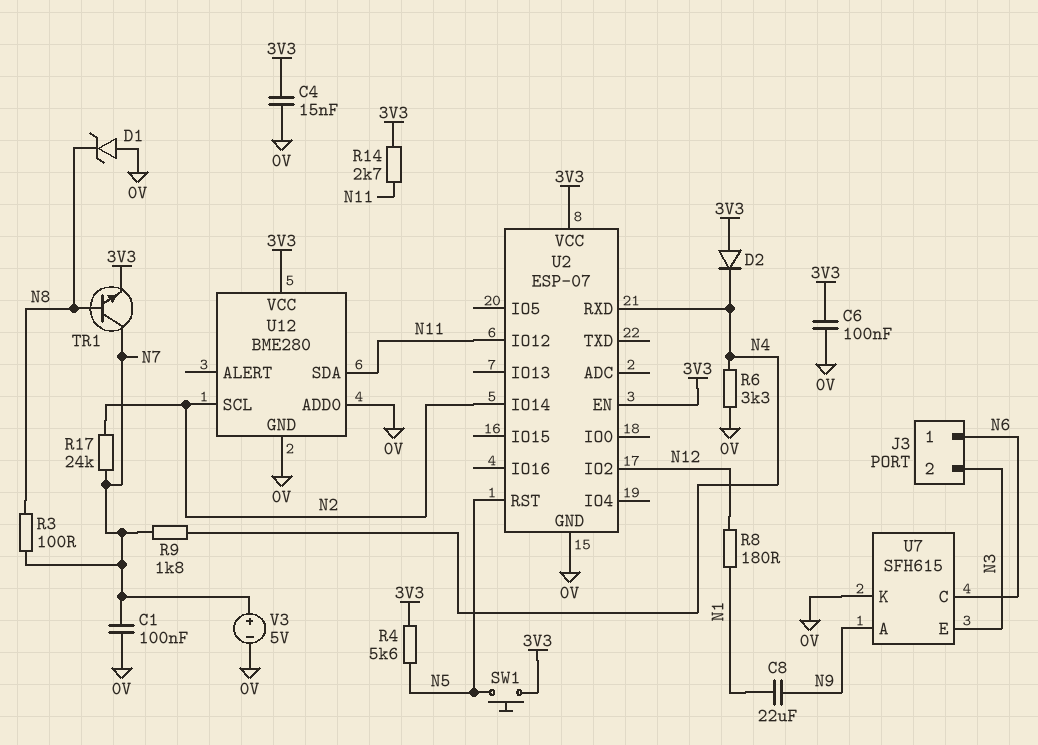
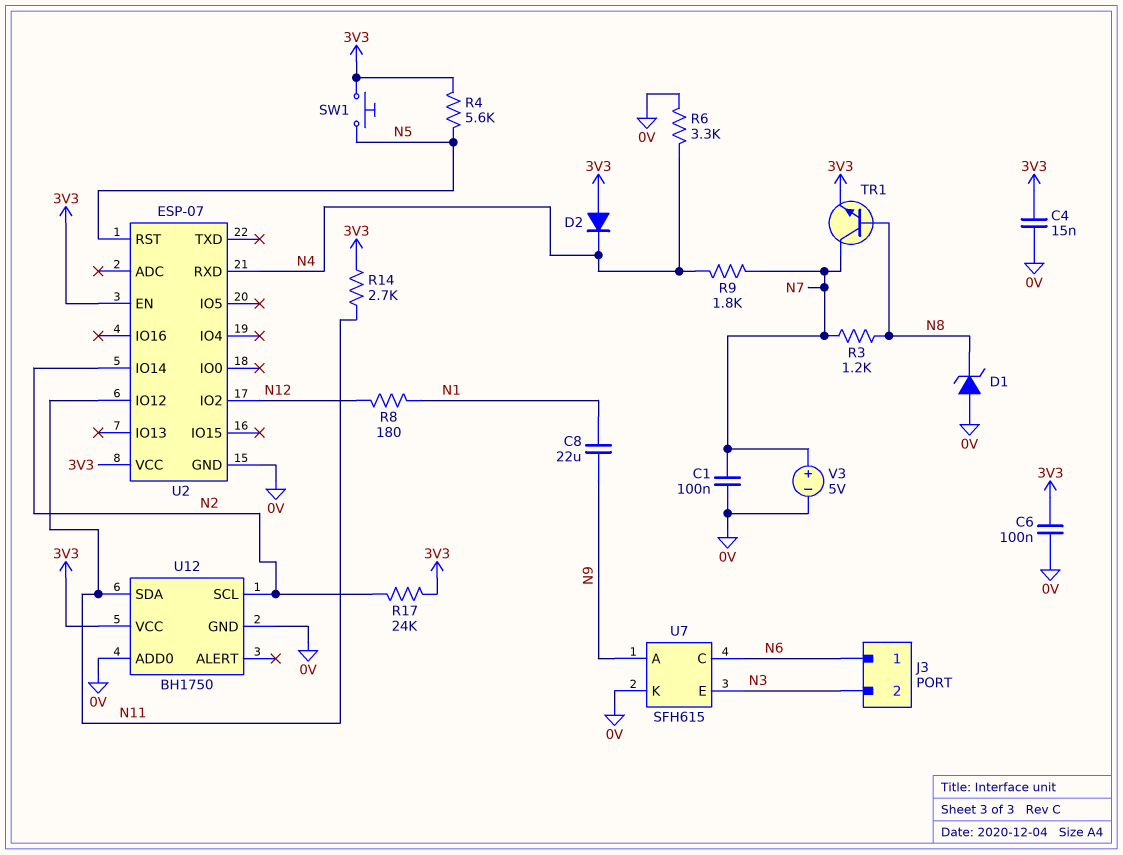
R3: 100 (N7, N8) -> 1.2k (N7, N8)
R17: 24k (N2, N7) -> 24k (3V3, N2)
U12: BME280 -> BH1750

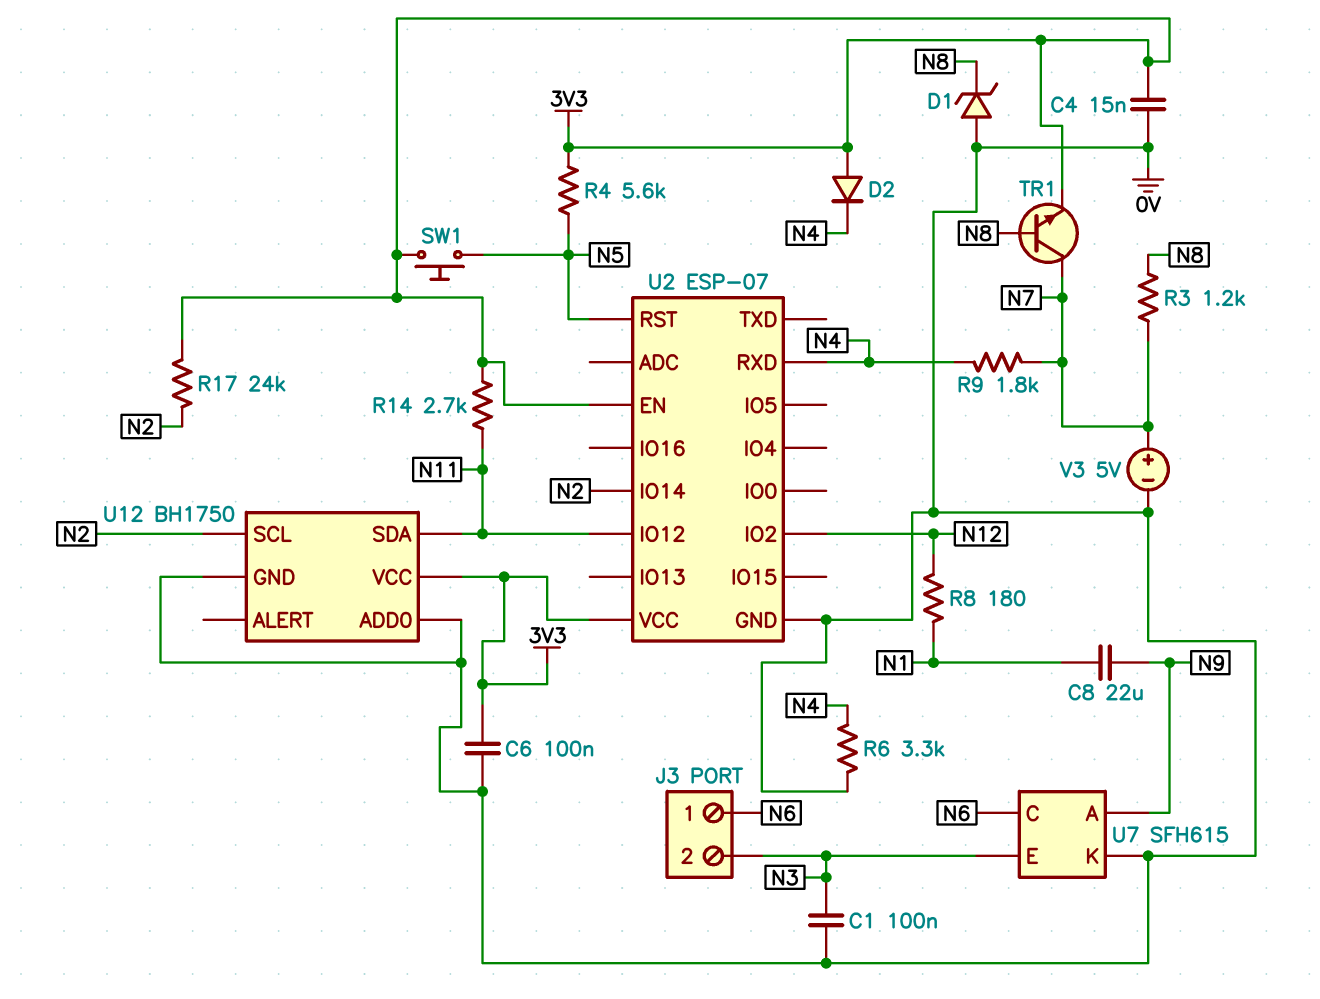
C1: 100nF (0V, N7) -> 100nF (0V, N3)

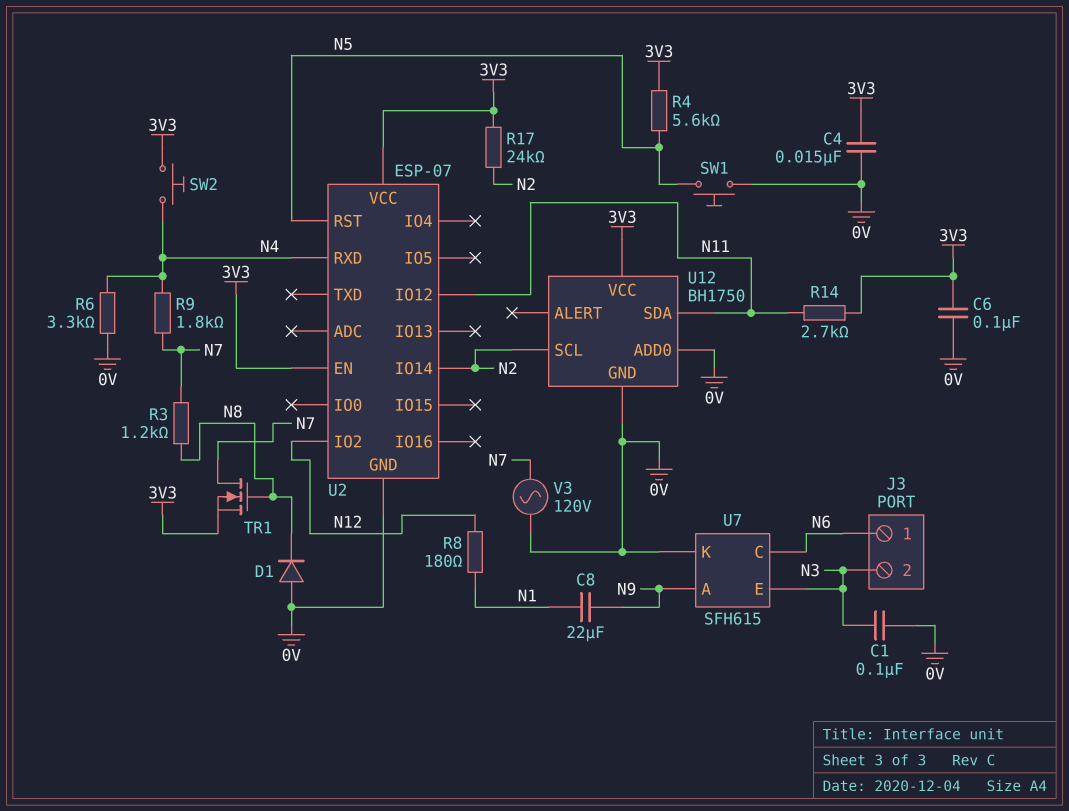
D1: zener (A 0V, K N8) -> diode (A 0V, K N8)
D2: diode (A 3V3, K N4) -> none
SW1: button (3V3, N5) -> button (0V, N5)
SW2: none -> button (3V3, N4)
TR1: NPN (B N8, C N7, E 3V3) -> NMOS (G N8, D N7, S 3V3)
V3: 5V (plus N7, minus 0V) -> AC 120V (0V, N7)

